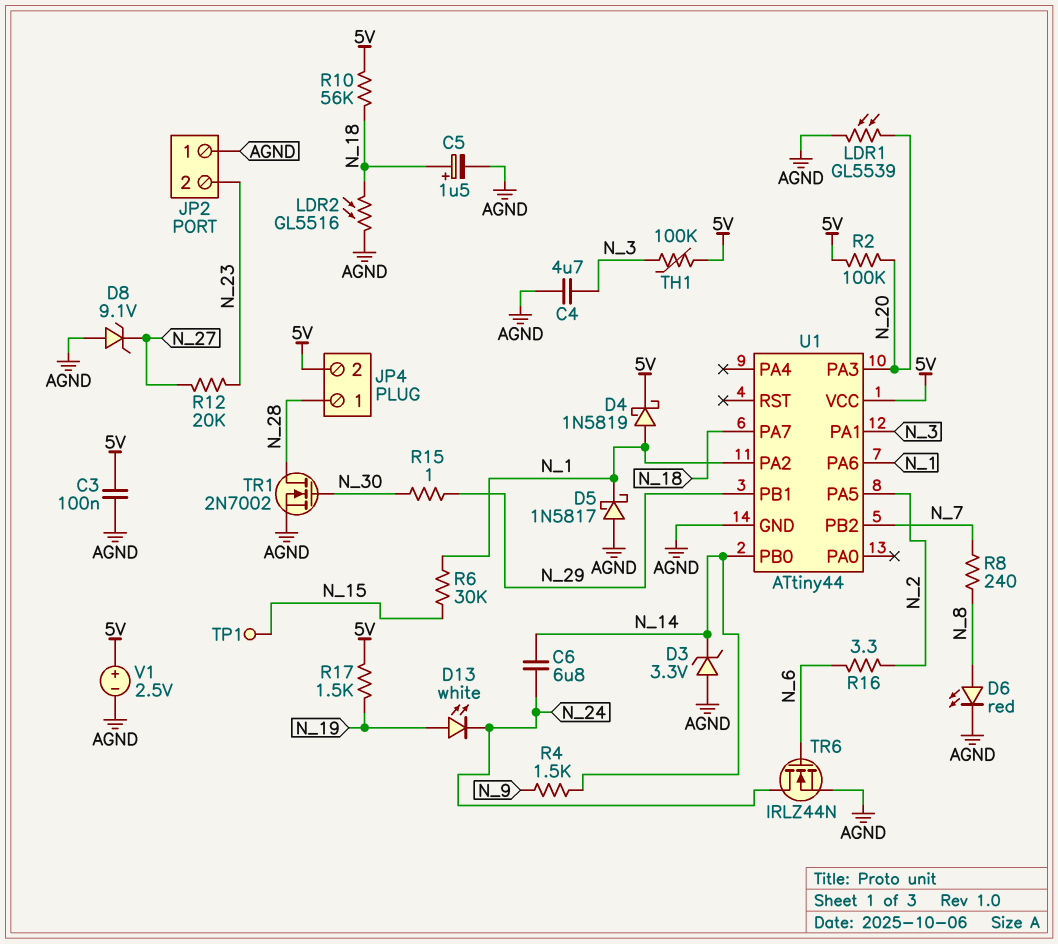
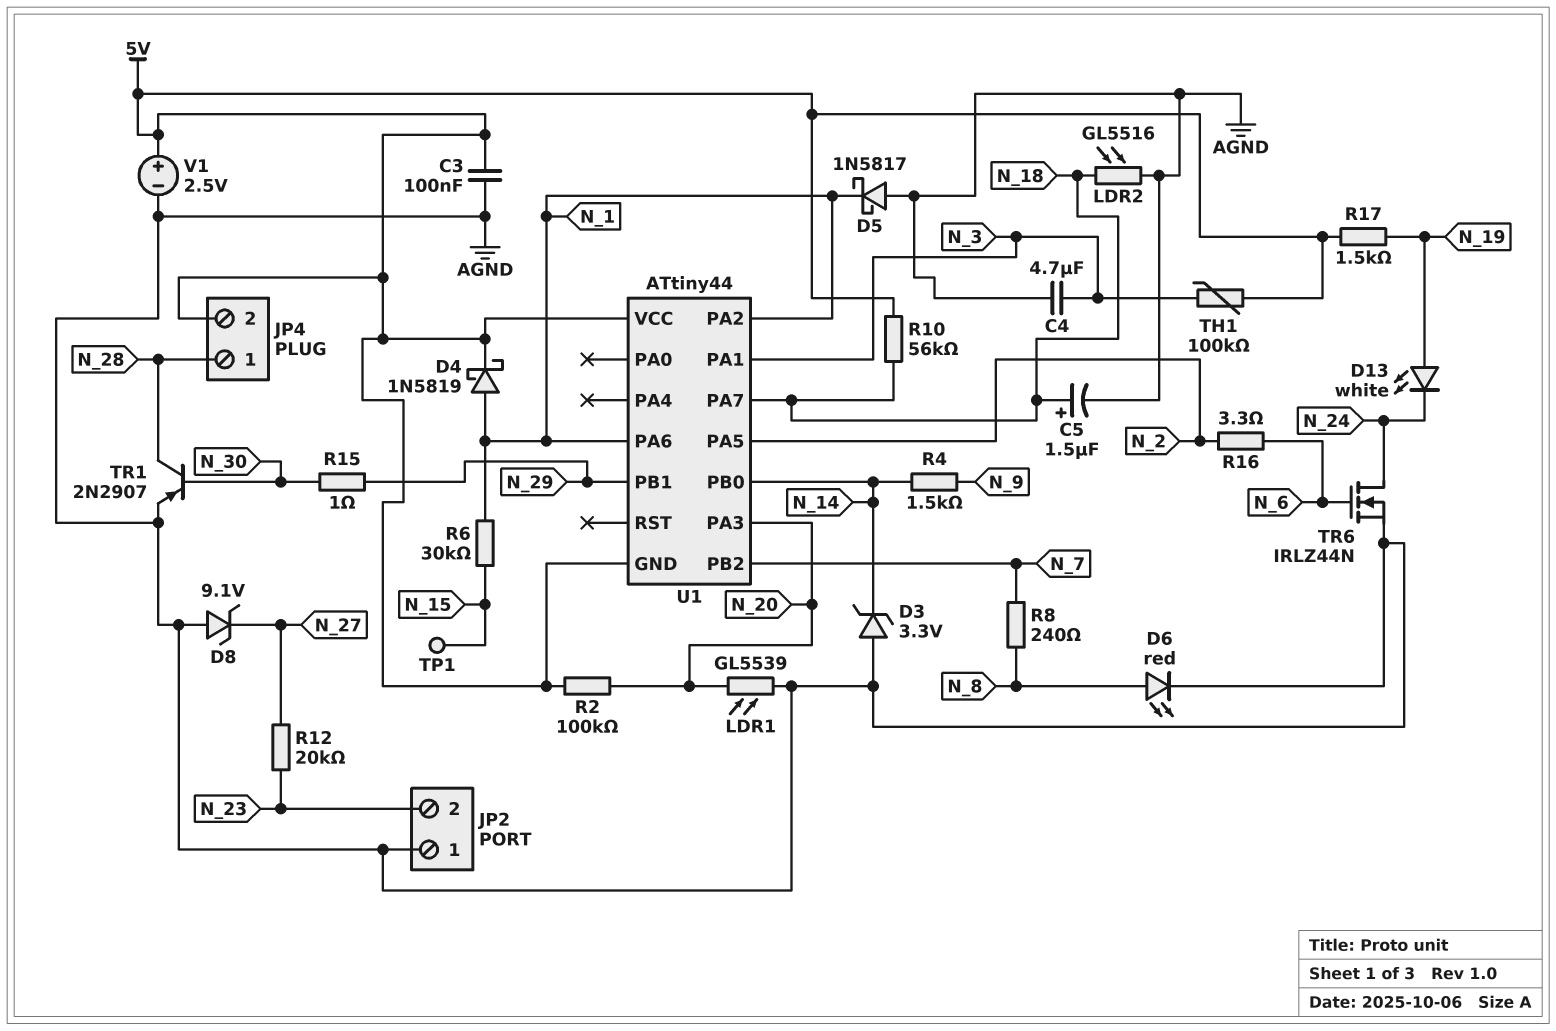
C6: 6.8uF (N_14, N_24) -> none
TR1: NMOS 2N7002 (G N_30, D N_28, S AGND) -> PNP 2N2907 (B N_30, C N_28, E AGND)
U1 pin GND: AGND -> 5V

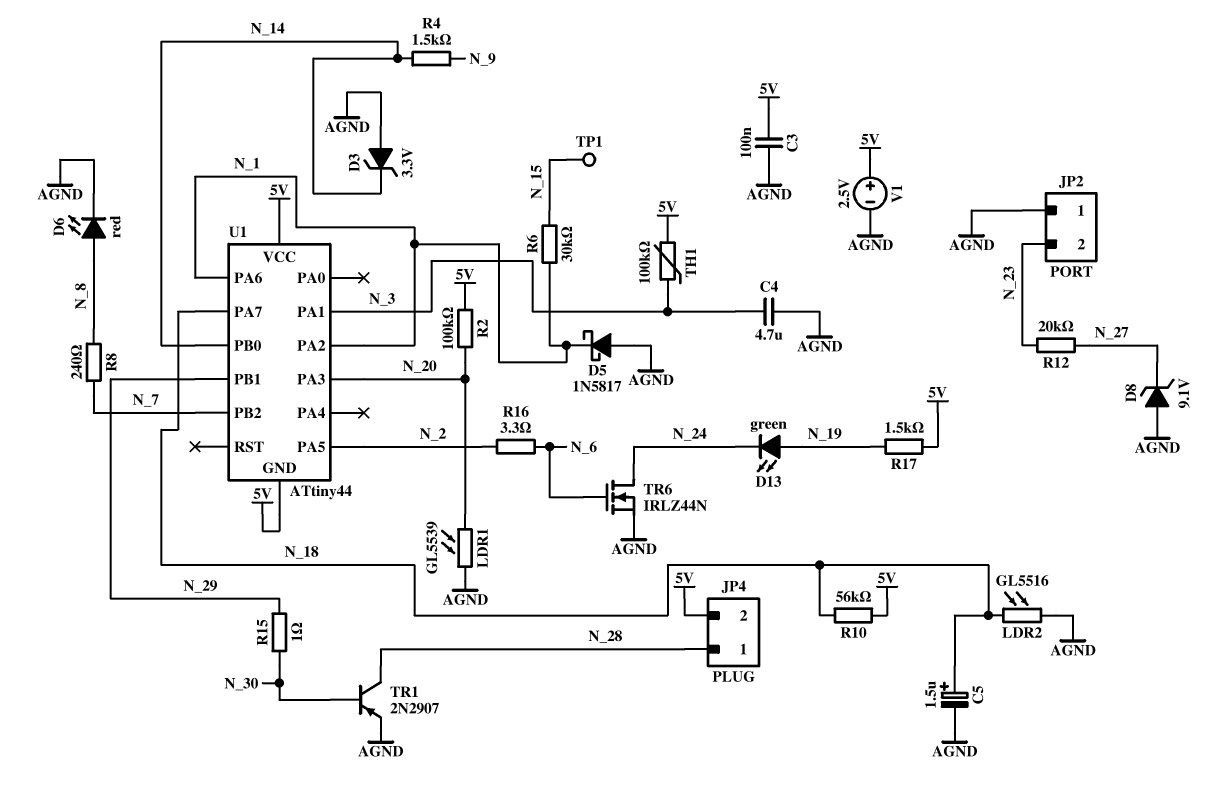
D4: schottky 1N5819 (A N_1, K 5V) -> none
D13: LED white (A N_19, K N_24) -> LED green (A N_19, K N_24)

